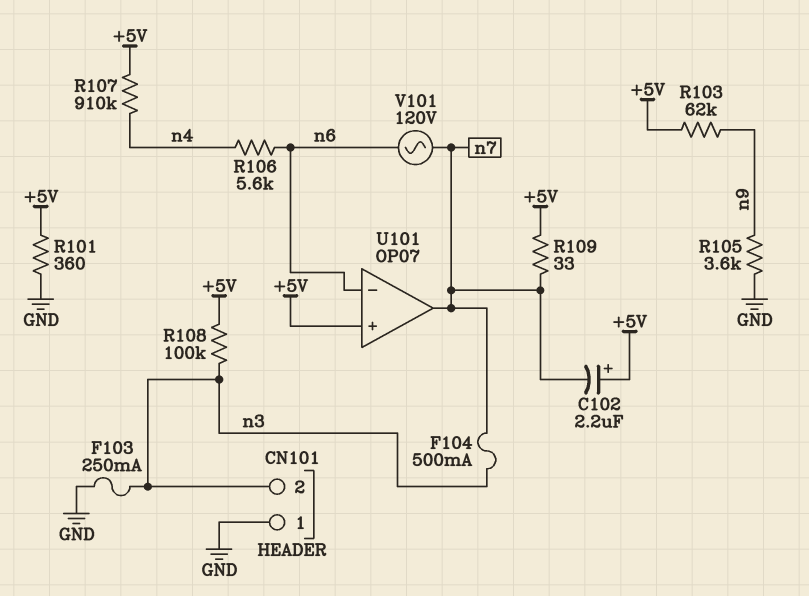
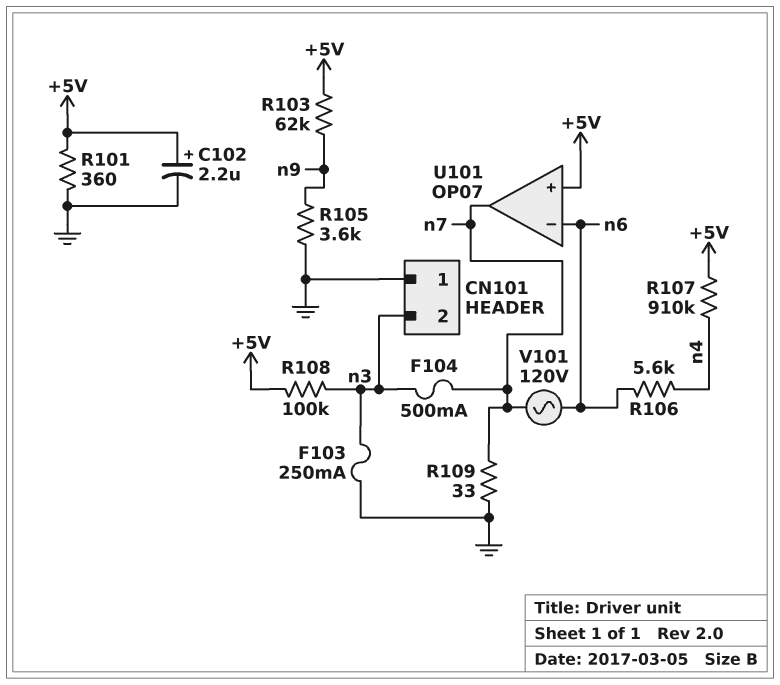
C102: 2.2uF (plus +5V, minus n7) -> 2.2uF (plus +5V, minus GND)
R109: 33 (+5V, n7) -> 33 (GND, n7)

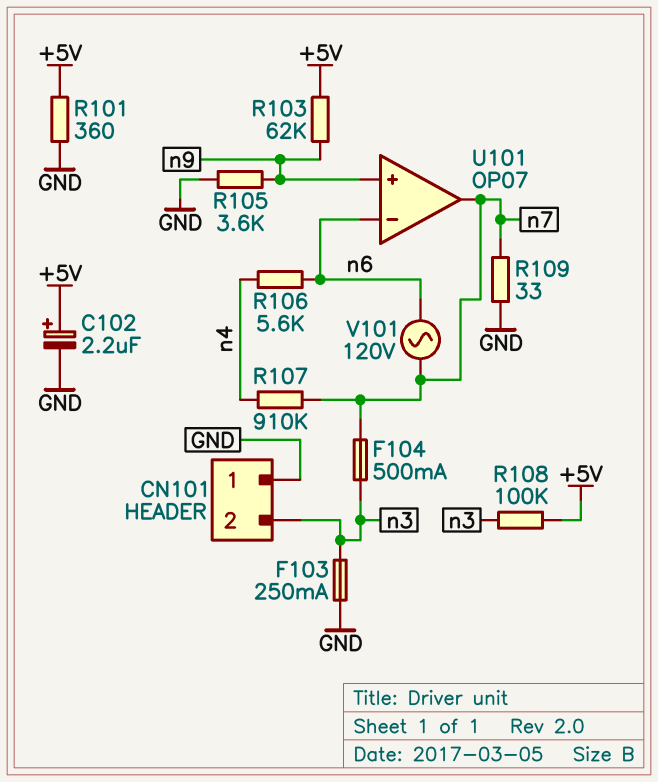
R107: 910k (+5V, n4) -> 910k (n4, n7)
U101 pin in+: +5V -> n9

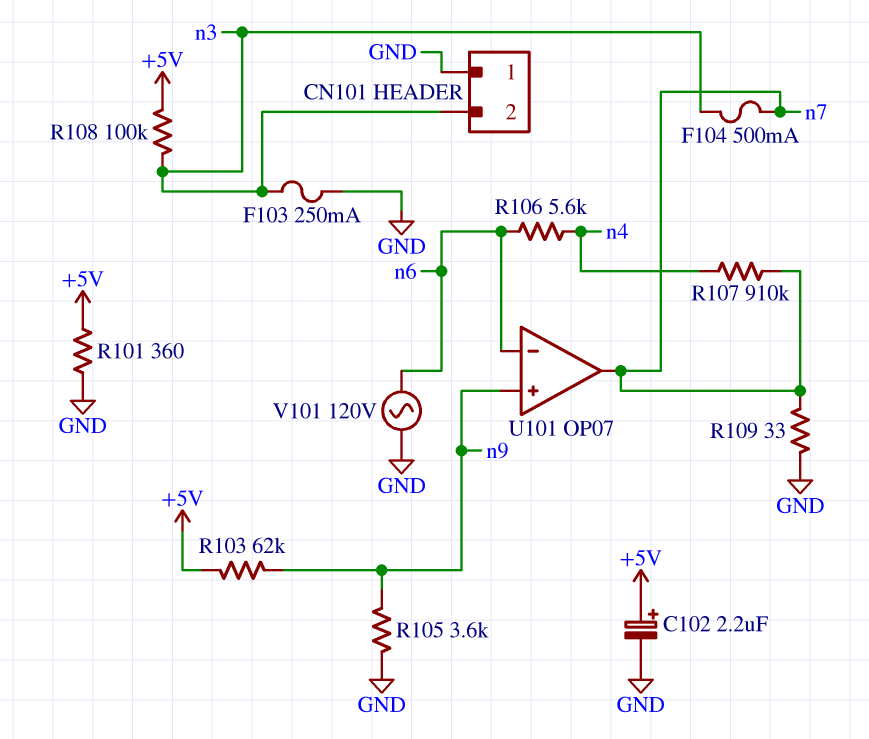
V101: AC 120V (n6, n7) -> AC 120V (GND, n6)

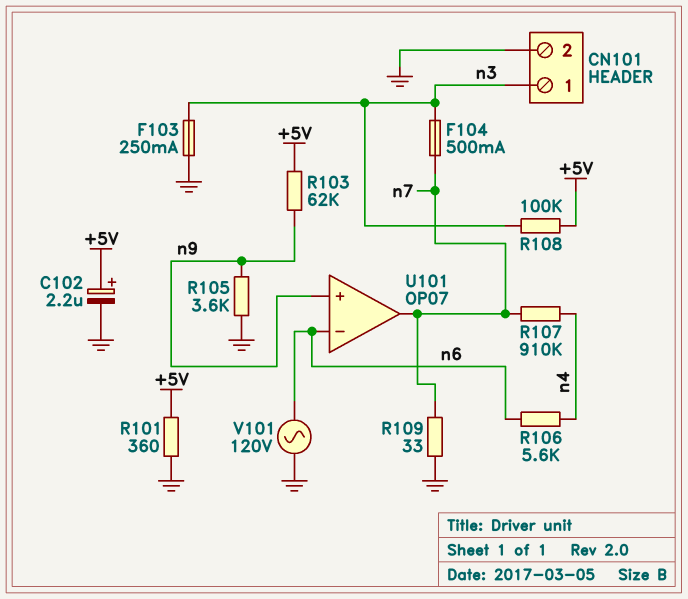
CN101 pin 1: GND -> n3
CN101 pin 2: n3 -> GND

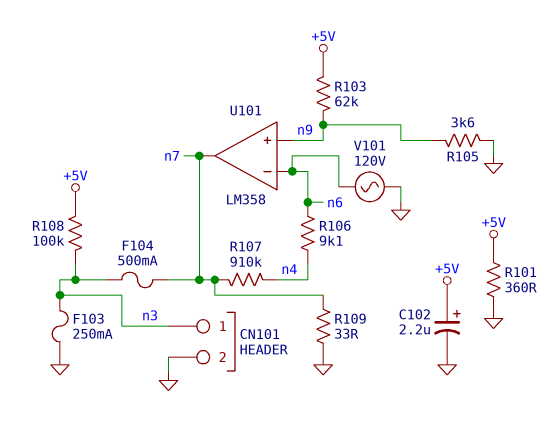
R106: 5.6k (n4, n6) -> 9.1k (n4, n6)
U101: OP07 -> LM358

